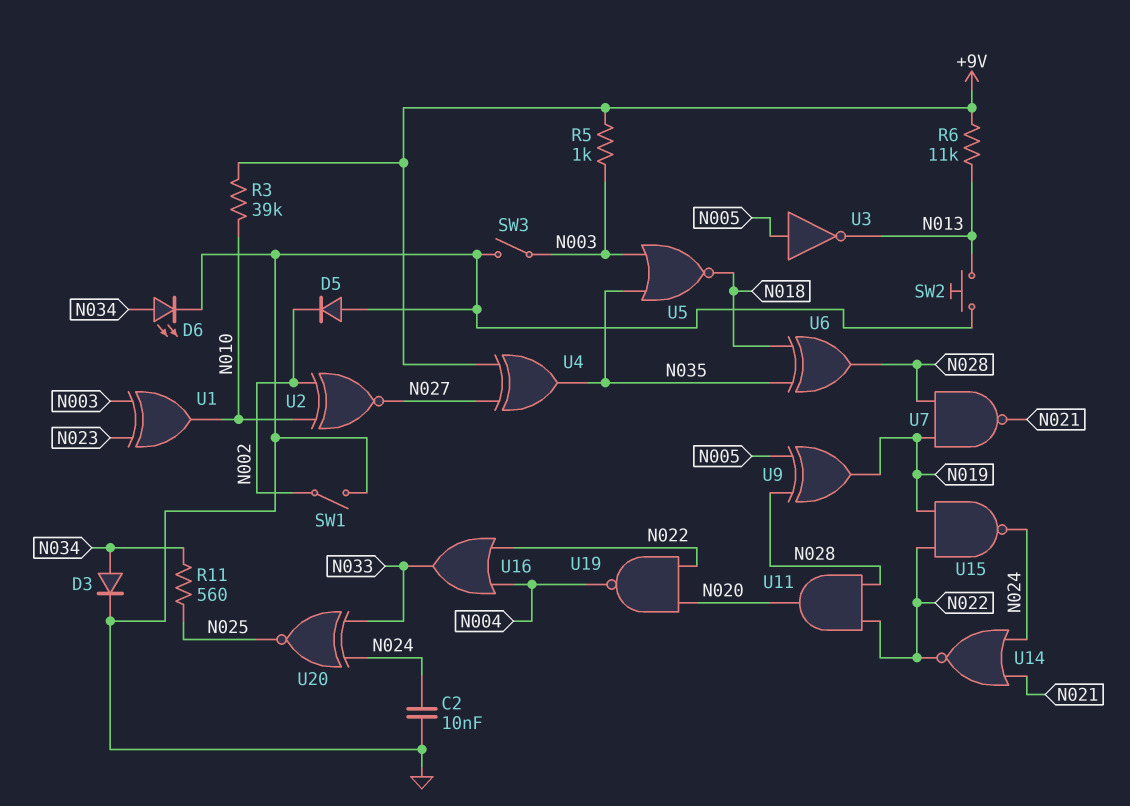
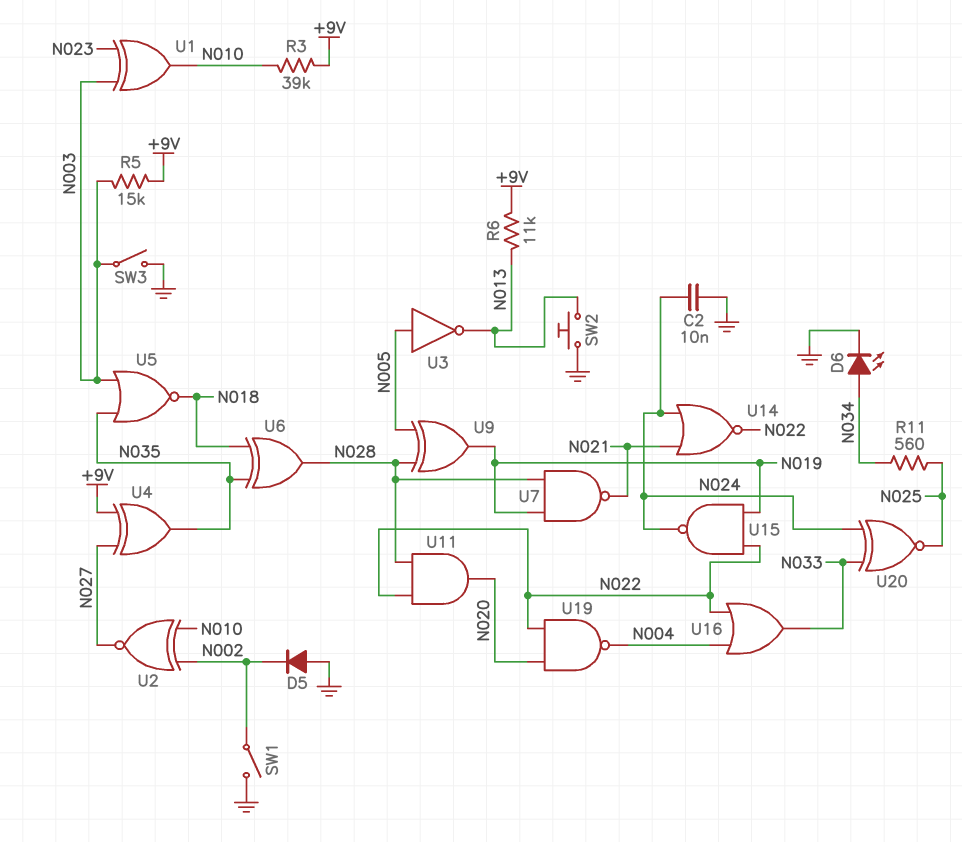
D3: diode (A N034, K GND) -> none
R5: 1k (+9V, N003) -> 15k (+9V, N003)

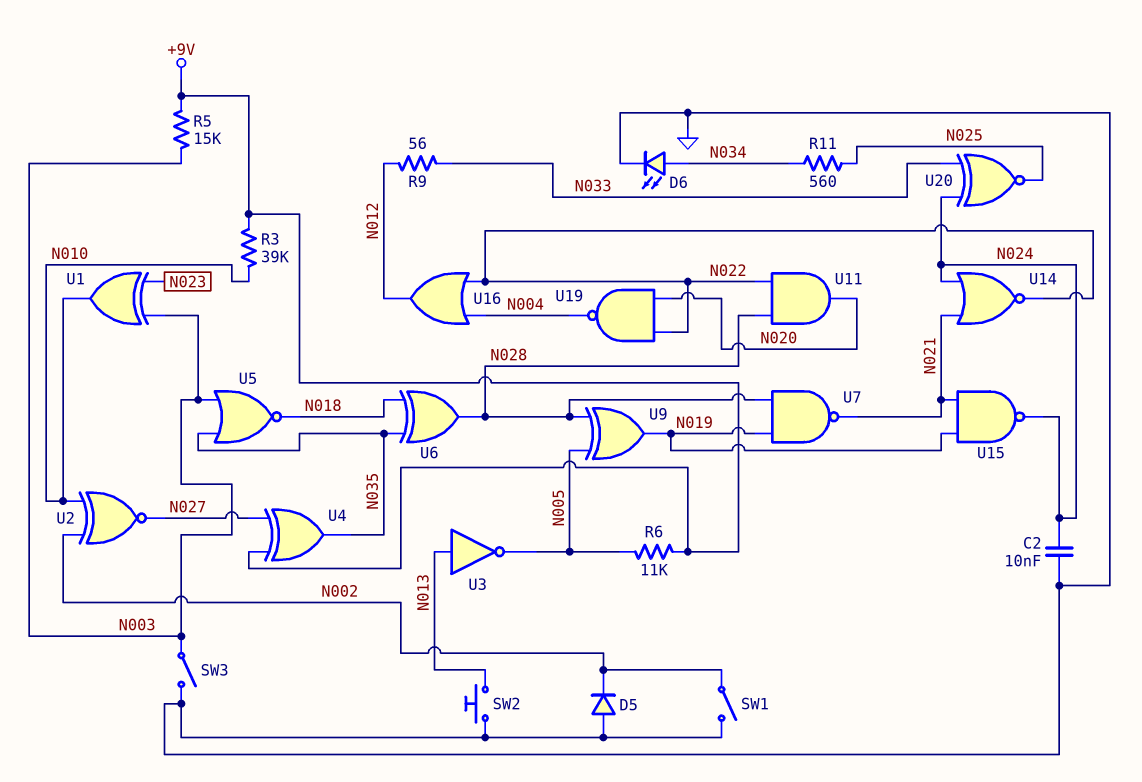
R6: 11k (+9V, N013) -> 11k (+9V, N005)
R9: none -> 56 (N012, N033)
U3: NOT (in N005, out N013) -> NOT (in N013, out N005)
U15: NAND (in N019, in N022, out N024) -> NAND (in N019, in N021, out N024)
U16: OR (in N004, in N022, out N033) -> OR (in N004, in N022, out N012)

